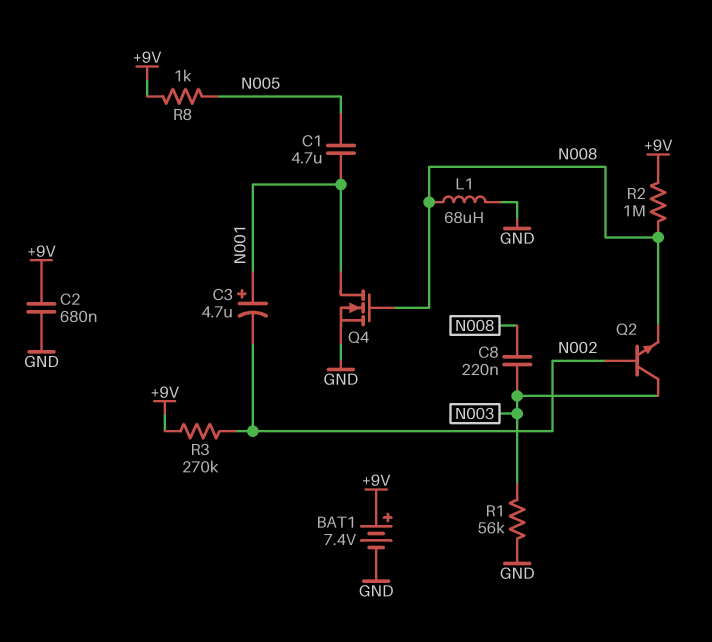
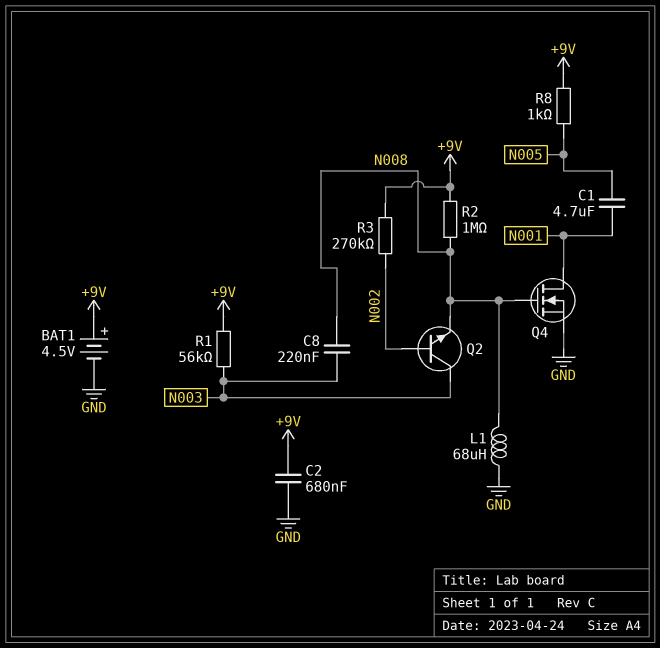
BAT1: 7.4V (plus +9V, minus GND) -> 4.5V (plus +9V, minus GND)
C3: 4.7uF (plus N001, minus N002) -> none
R1: 56k (GND, N003) -> 56k (+9V, N003)

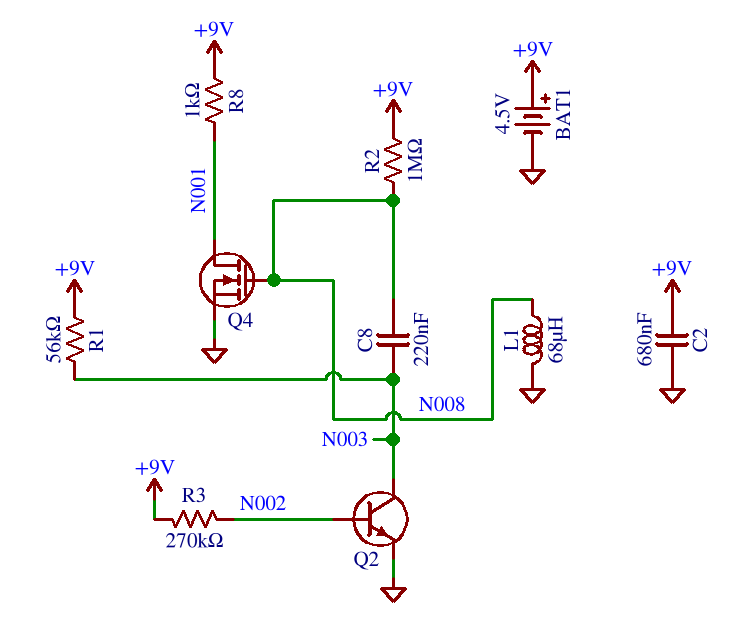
C1: 4.7uF (N001, N005) -> none
Q2: NPN (B N002, C N003, E N008) -> NPN (B N002, C N003, E GND)
R8: 1k (+9V, N005) -> 1k (+9V, N001)

